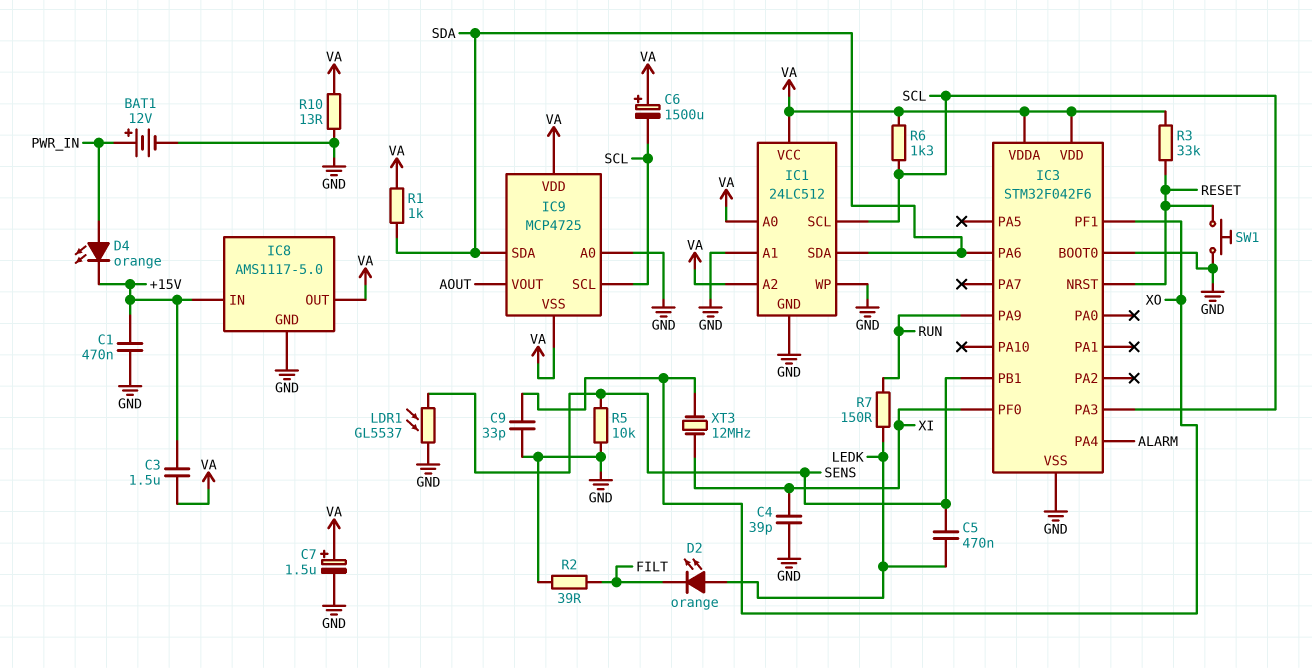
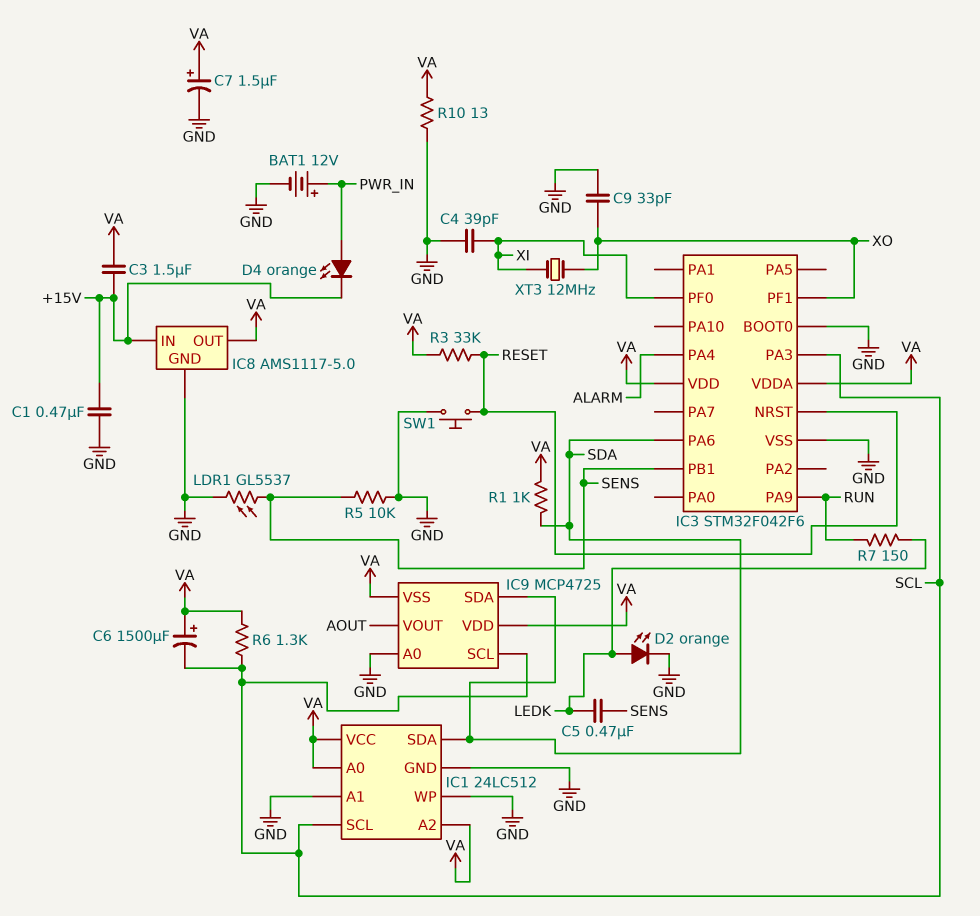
D2: LED orange (A LEDK, K FILT) -> LED orange (A LEDK, K GND)
R2: 39 (FILT, GND) -> none

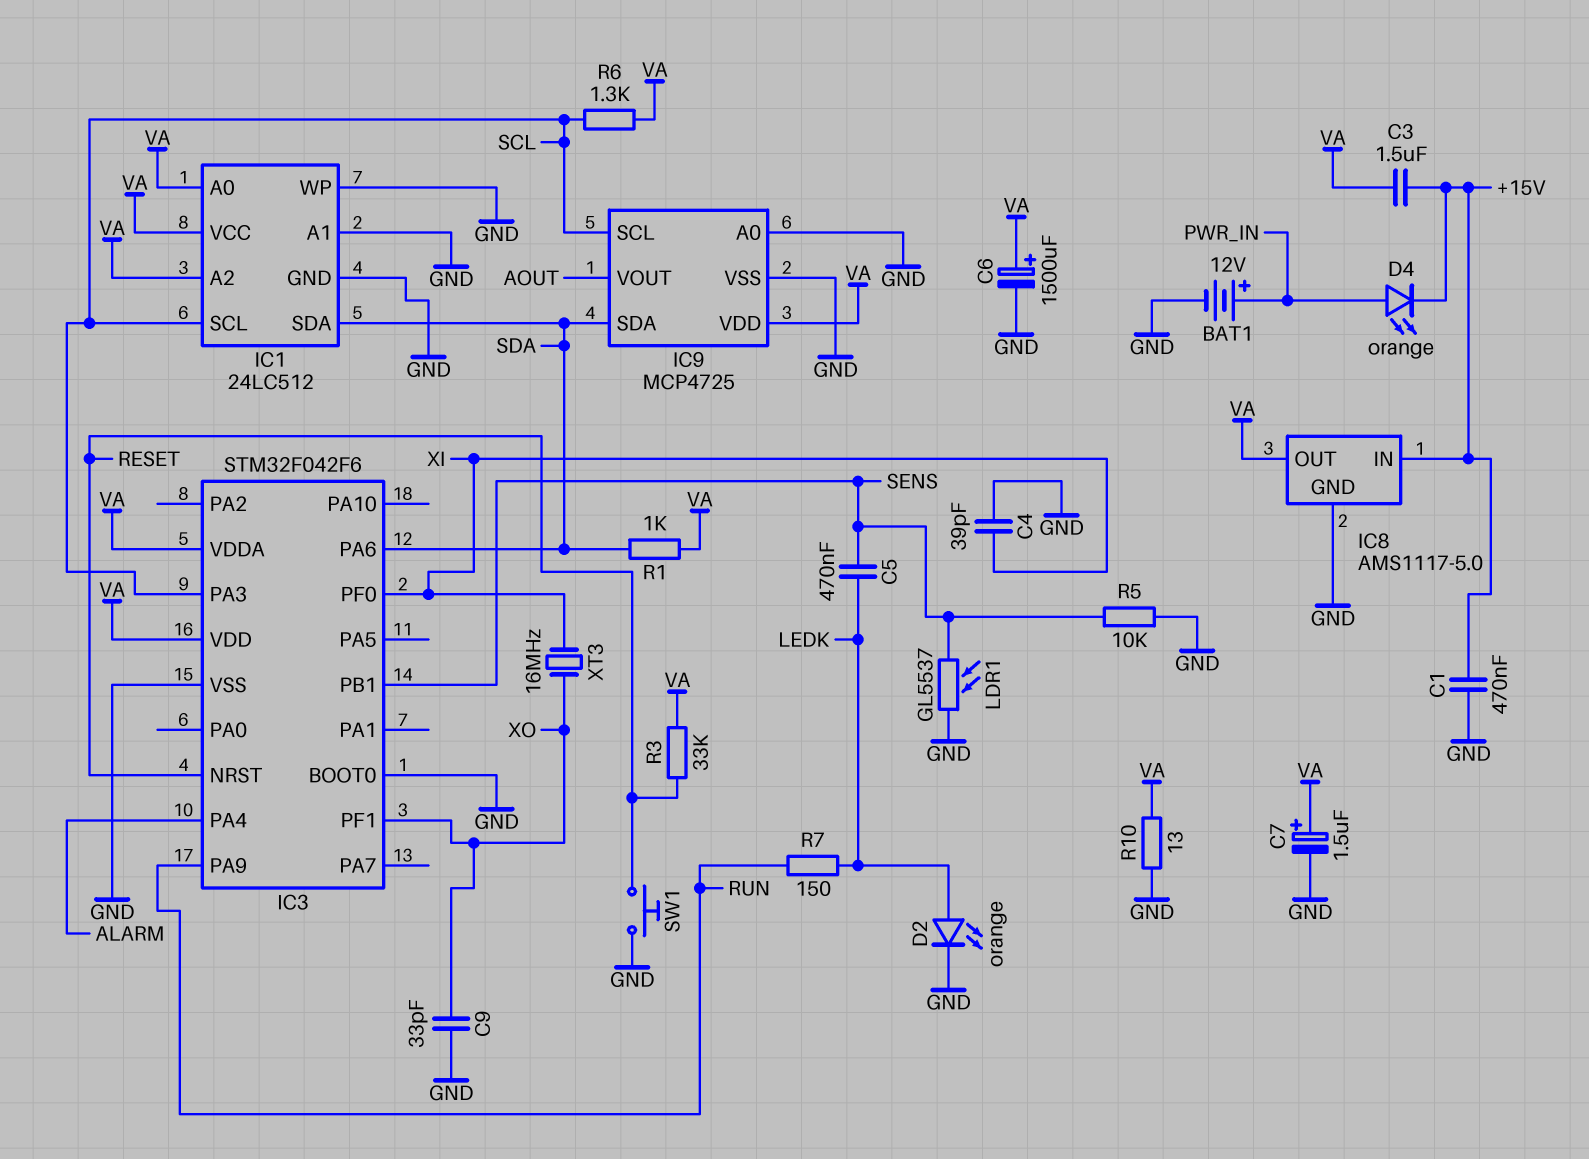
C6: 1500uF (plus VA, minus SCL) -> 1500uF (plus VA, minus GND)
IC9 pin VSS: VA -> GND
XT3: 12MHz (XI, XO) -> 16MHz (XI, XO)

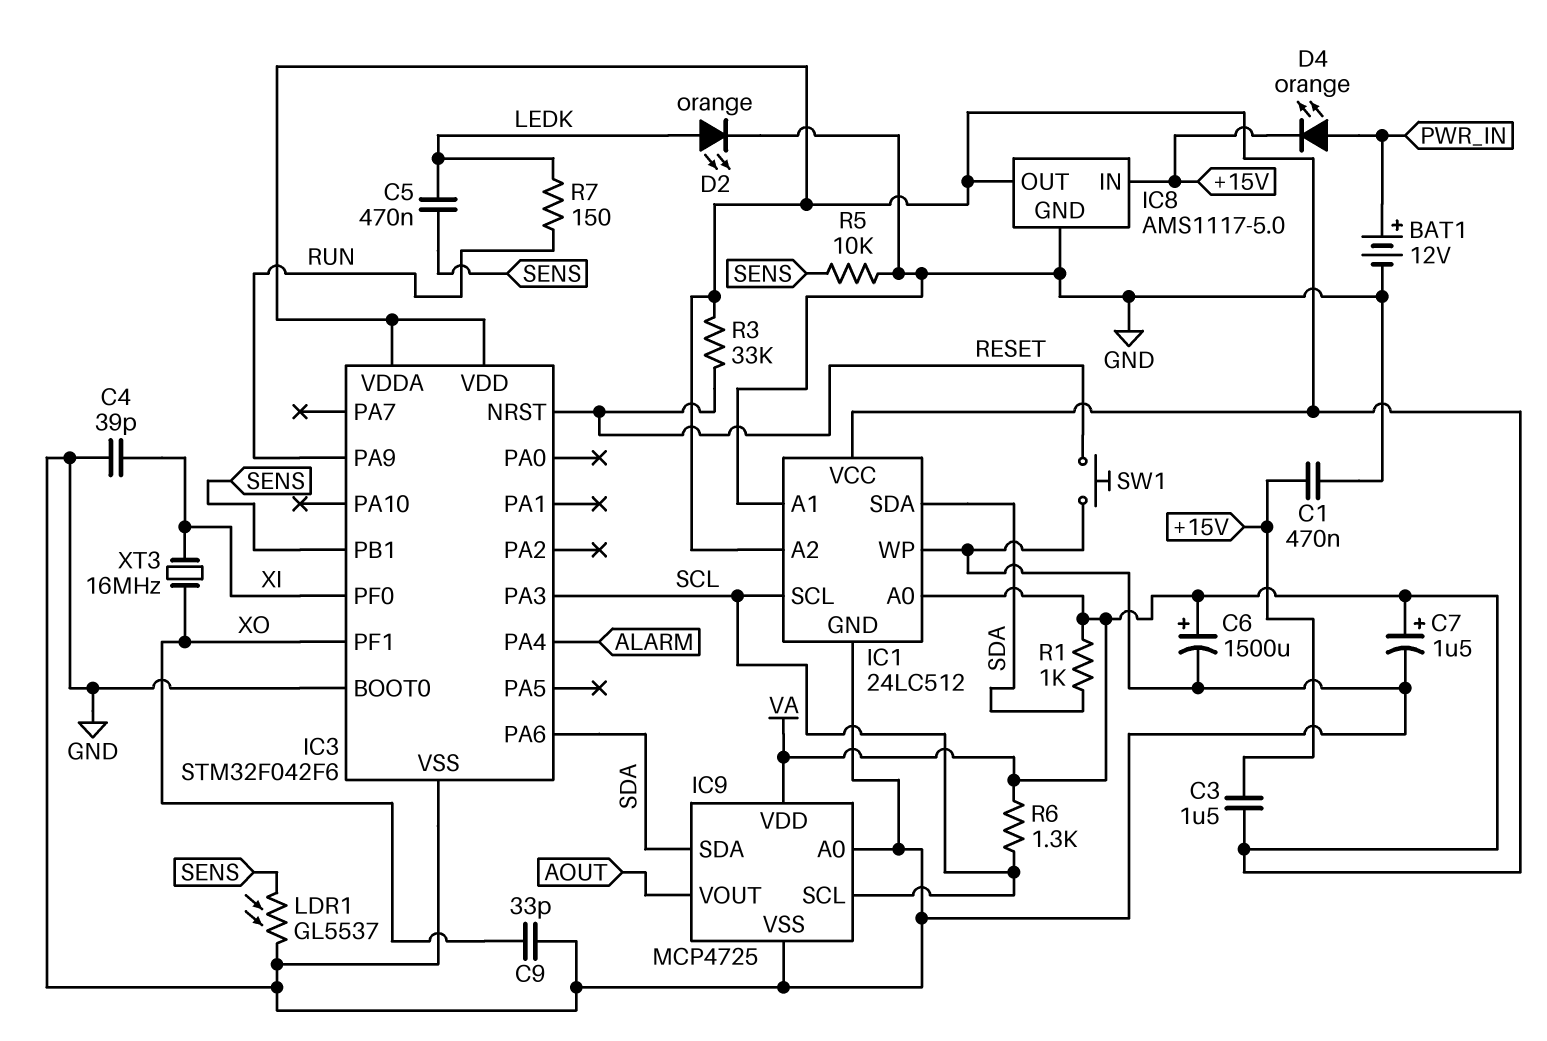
R10: 13 (GND, VA) -> none

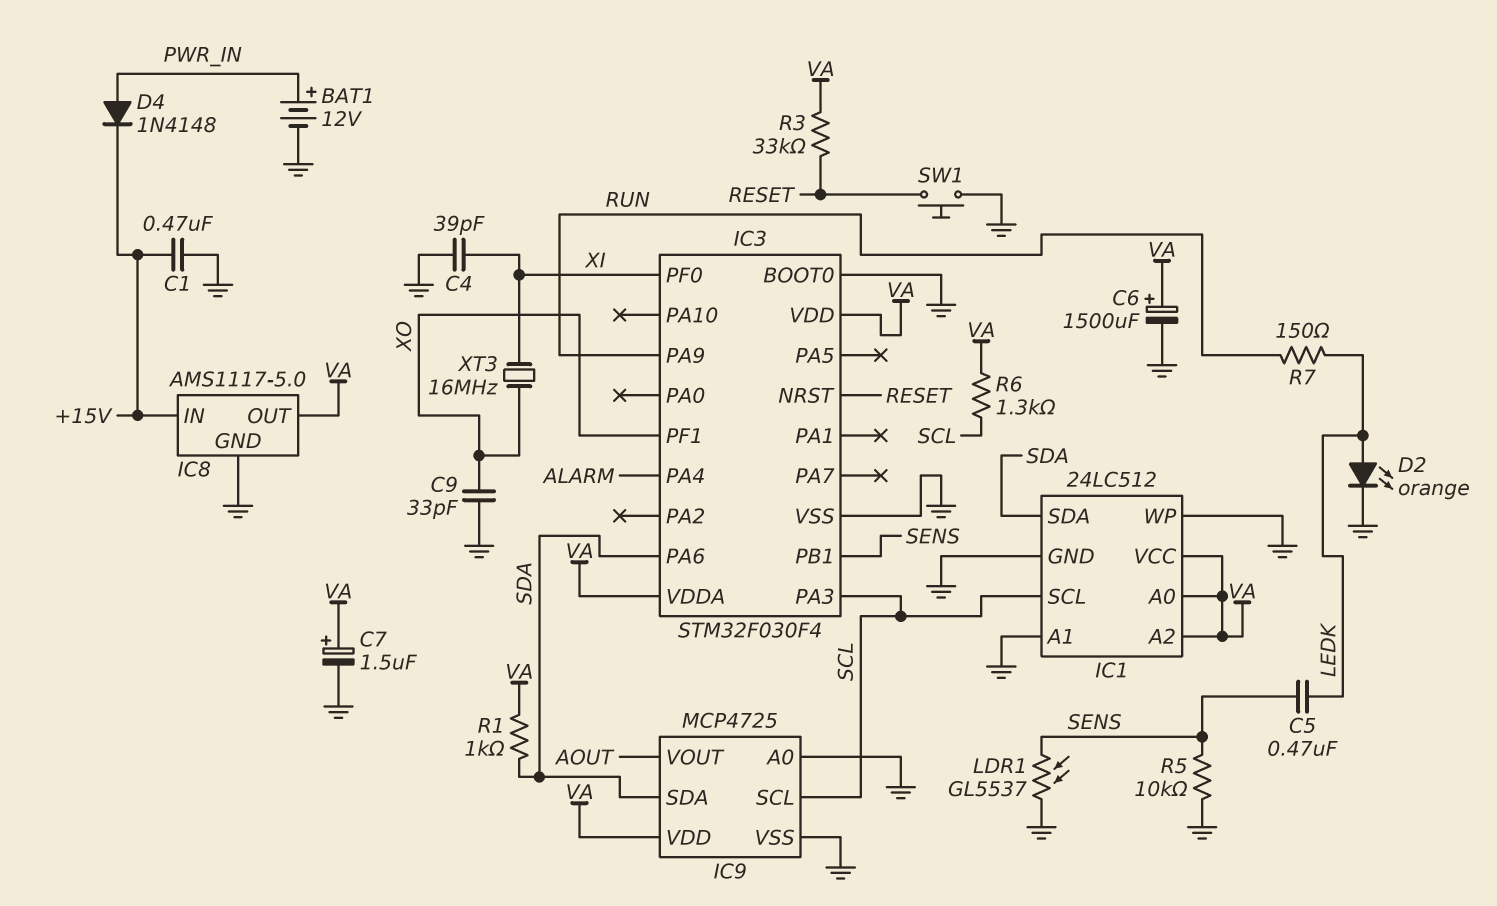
C3: 1.5uF (+15V, VA) -> none
D4: LED orange (A PWR_IN, K +15V) -> diode 1N4148 (A PWR_IN, K +15V)
IC3: STM32F042F6 -> STM32F030F4

